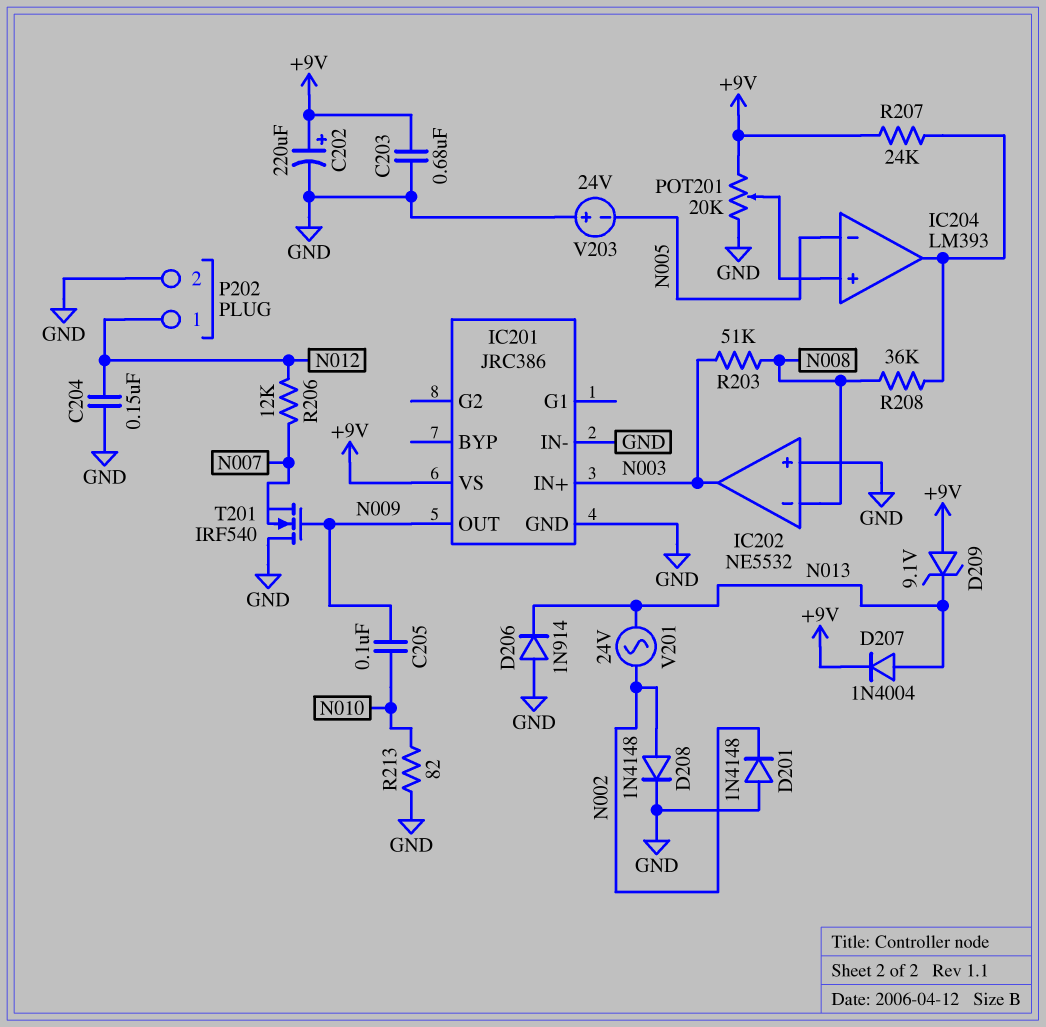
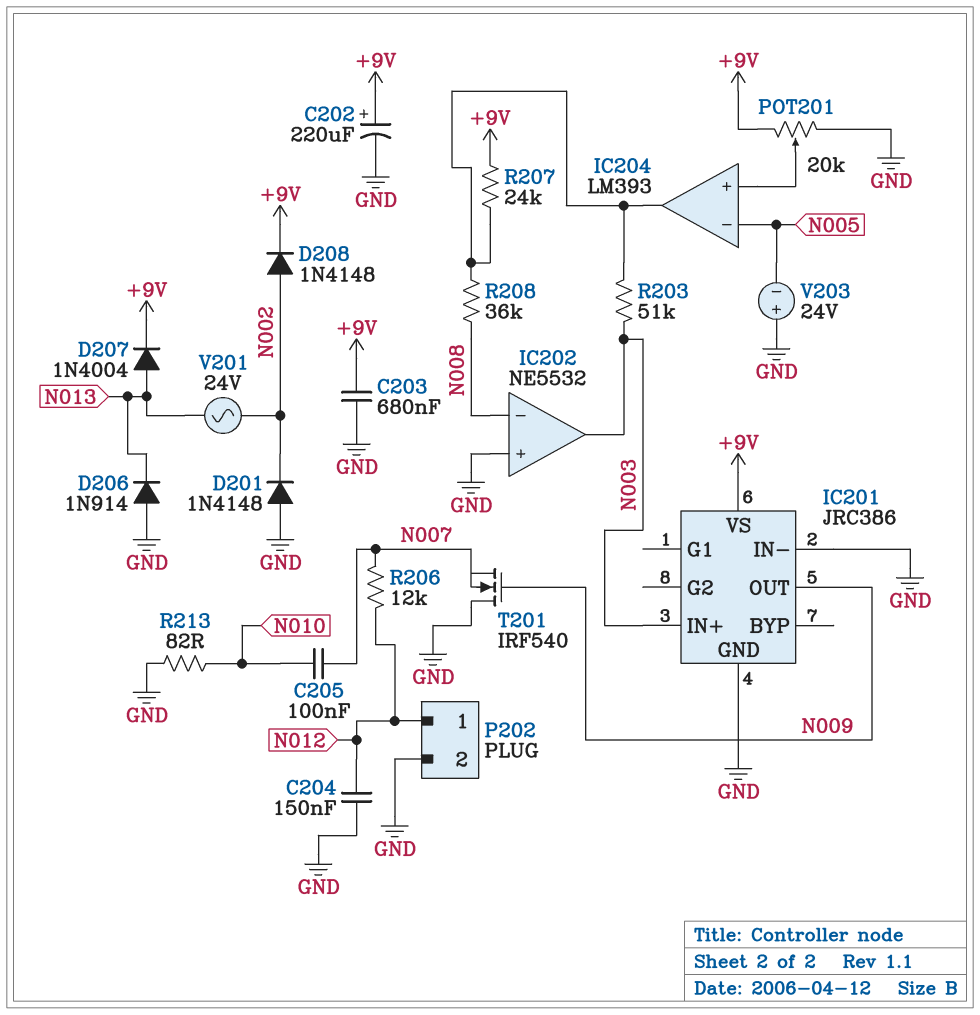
C205: 100nF (N009, N010) -> 100nF (N007, N010)
D208: diode 1N4148 (A N002, K GND) -> diode 1N4148 (A N002, K +9V)
D209: zener 9.1V (A +9V, K N013) -> none
R203: 51k (N003, N008) -> 51k (IC204/out, N003)

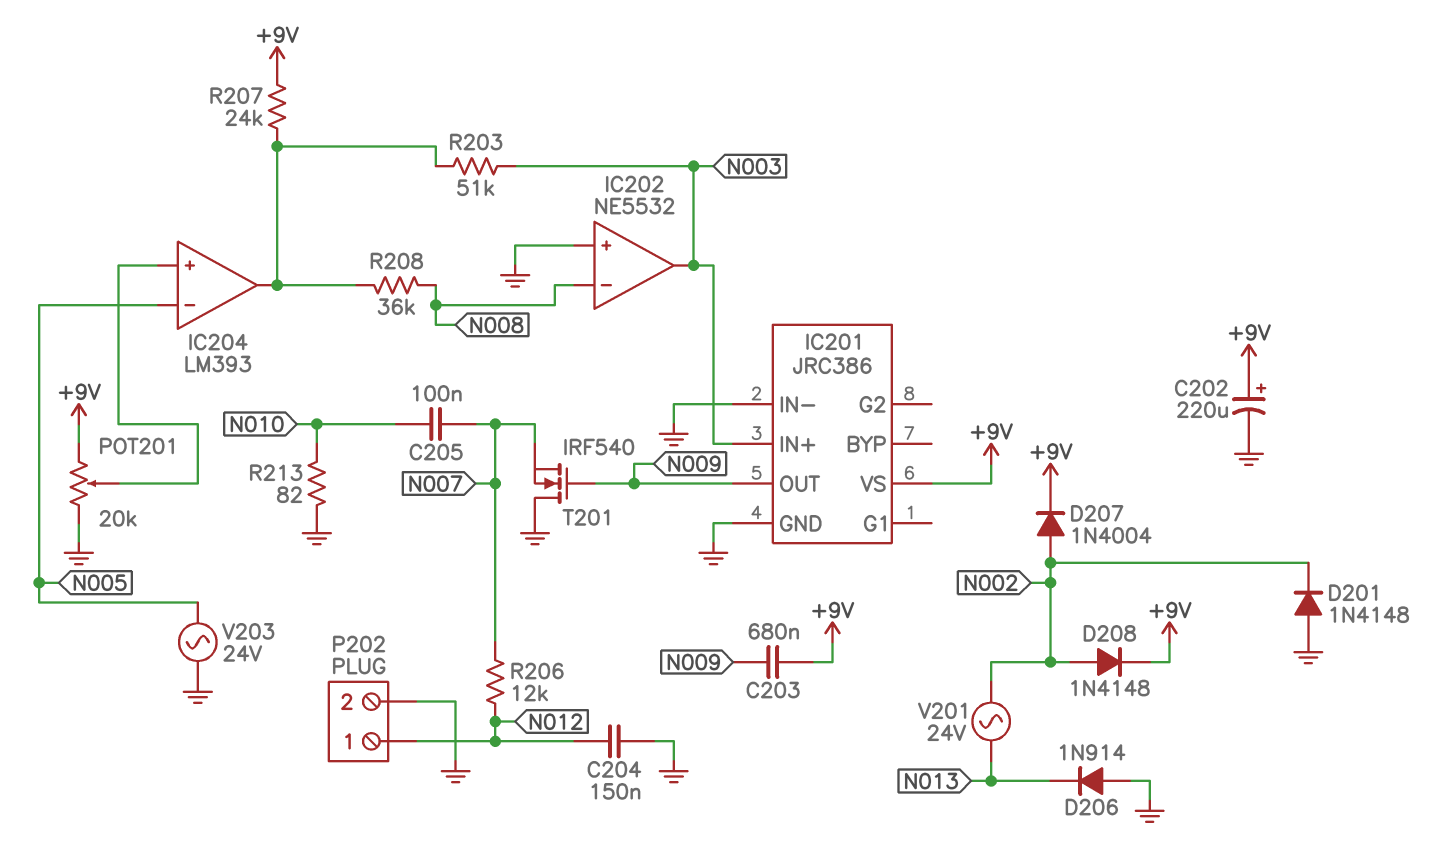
C203: 680nF (+9V, GND) -> 680nF (+9V, N009)
D207: diode 1N4004 (A N013, K +9V) -> diode 1N4004 (A N002, K +9V)
V203: 24V (plus GND, minus N005) -> AC 24V (GND, N005)

